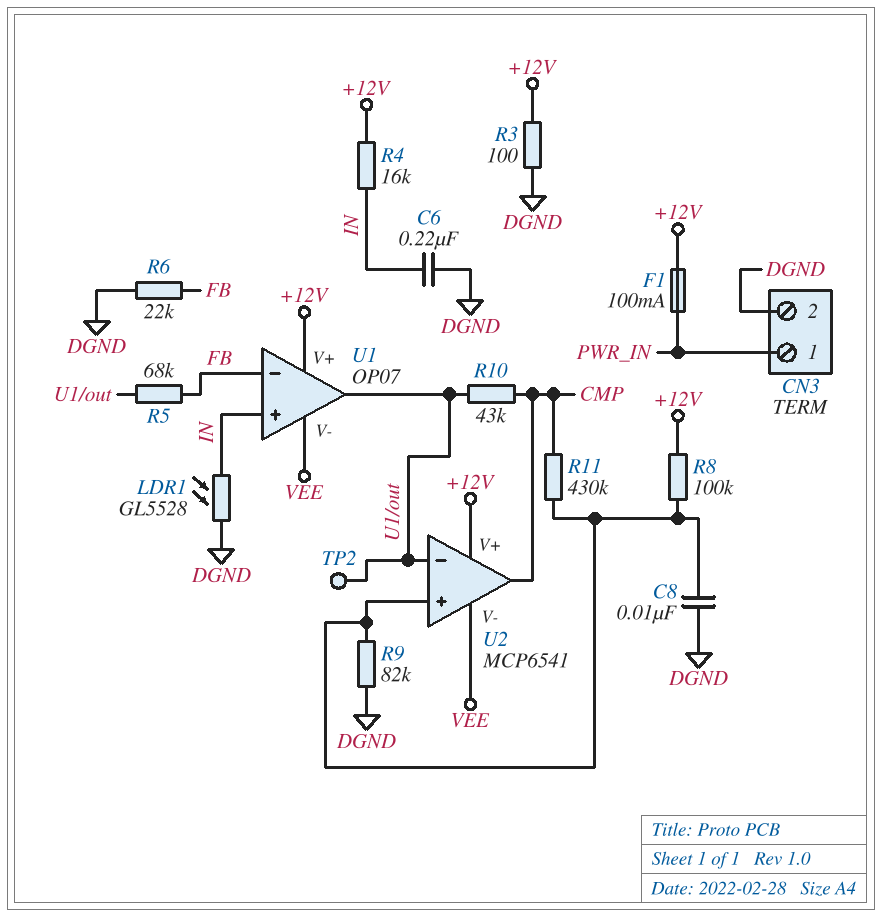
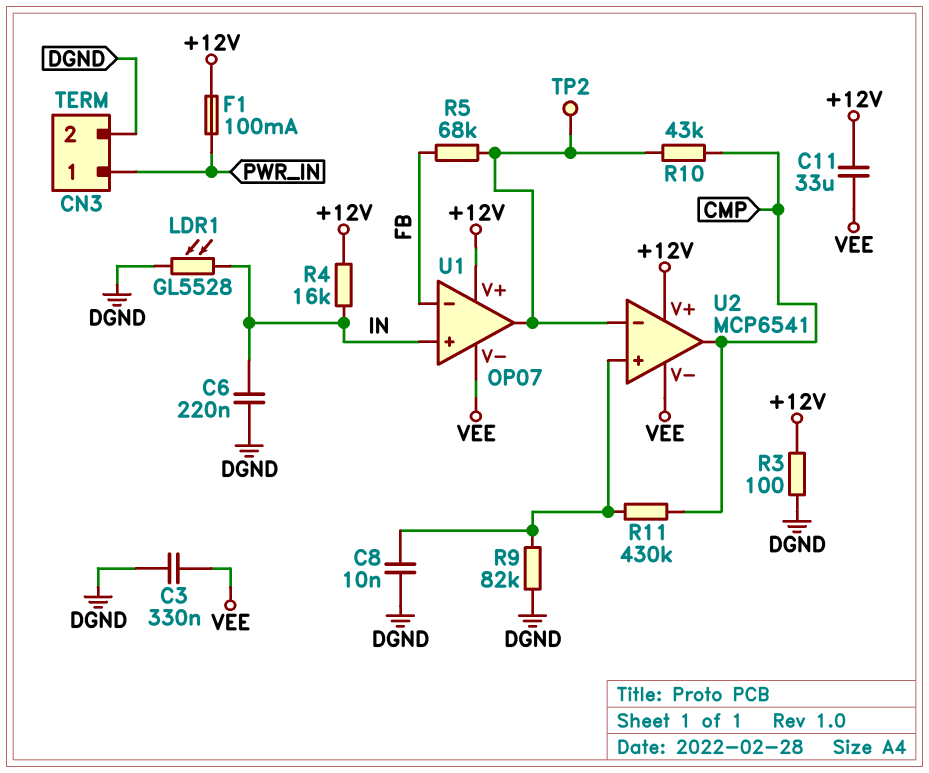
C3: none -> 330nF (DGND, VEE)
C11: none -> 33uF (+12V, VEE)
R6: 22k (DGND, FB) -> none
R8: 100k (+12V, U2/in+) -> none

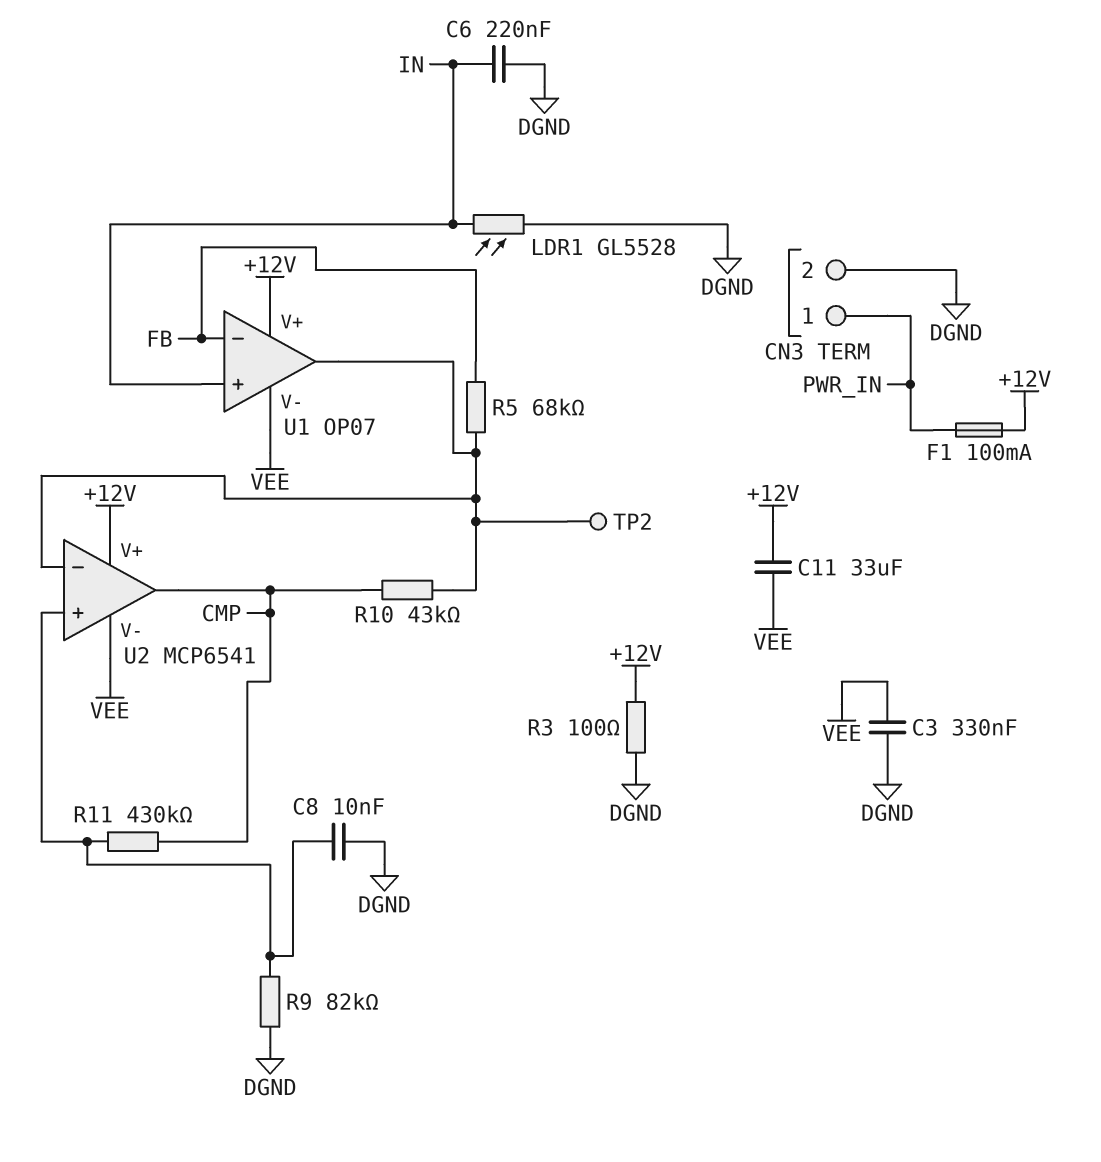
R4: 16k (+12V, IN) -> none

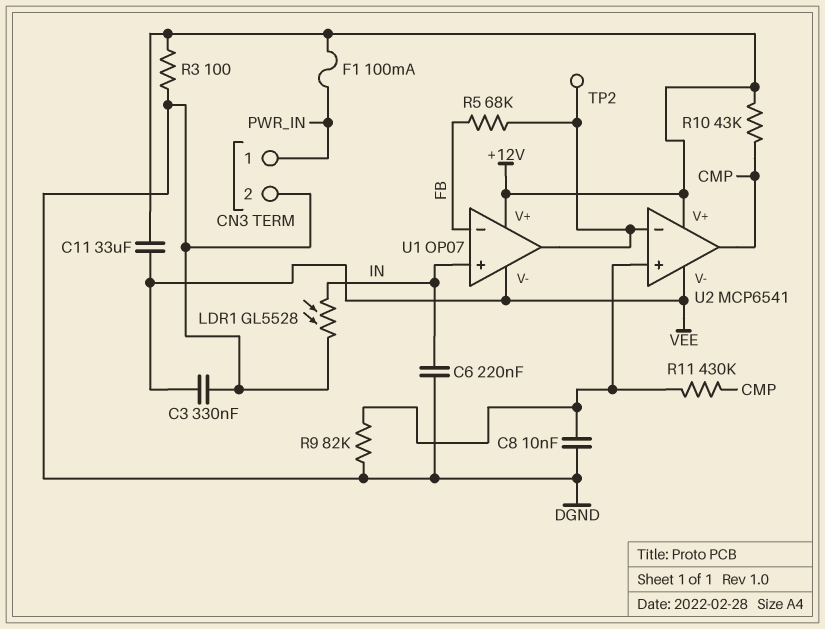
R10: 43k (CMP, U1/out) -> 43k (+12V, CMP)

